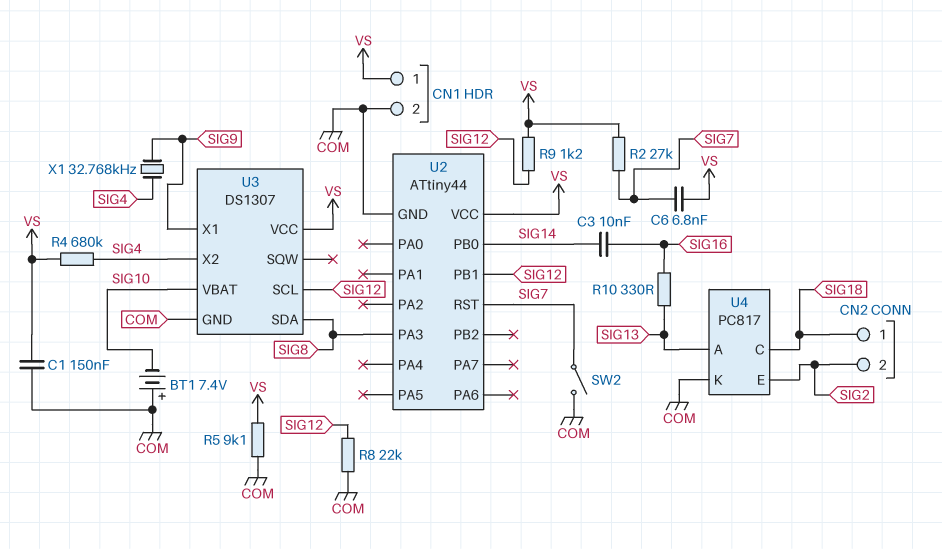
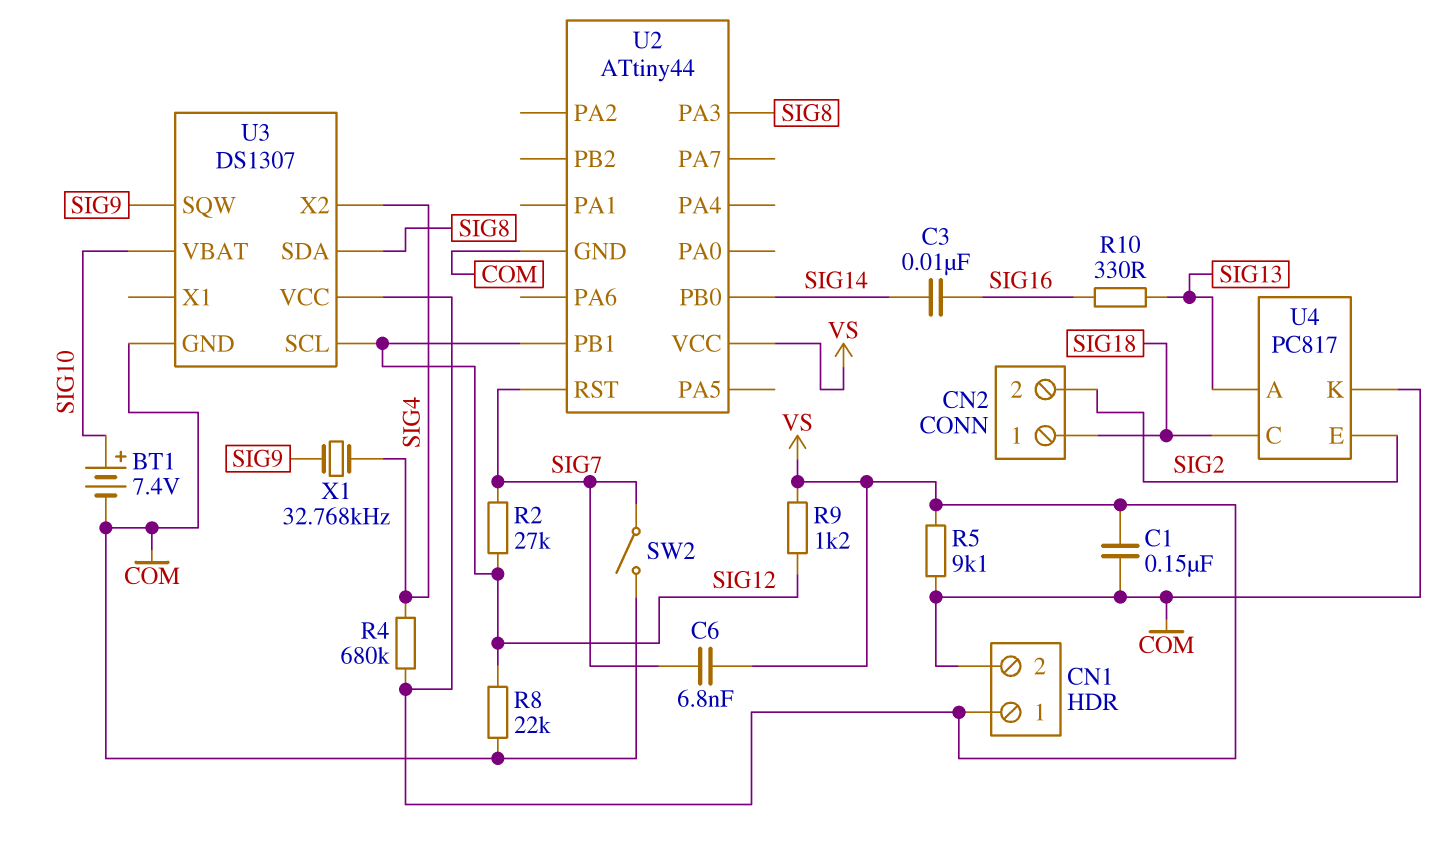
BT1: 7.4V (plus COM, minus SIG10) -> 7.4V (plus SIG10, minus COM)
R2: 27k (SIG7, VS) -> 27k (SIG7, SIG12)
U3 pin SQW: none -> SIG9
U3 pin X1: SIG9 -> none

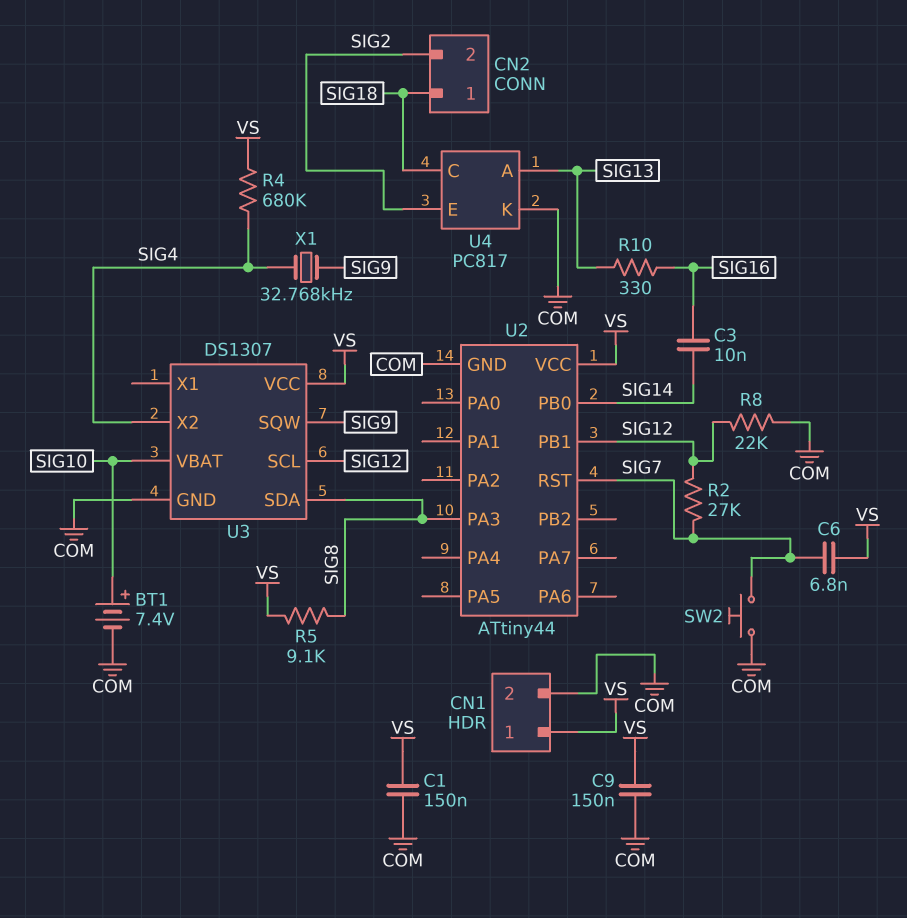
C9: none -> 150nF (COM, VS)
R5: 9.1k (COM, VS) -> 9.1k (SIG8, VS)
R9: 1.2k (SIG12, VS) -> none
SW2: switch (COM, SIG7) -> button (COM, SIG7)

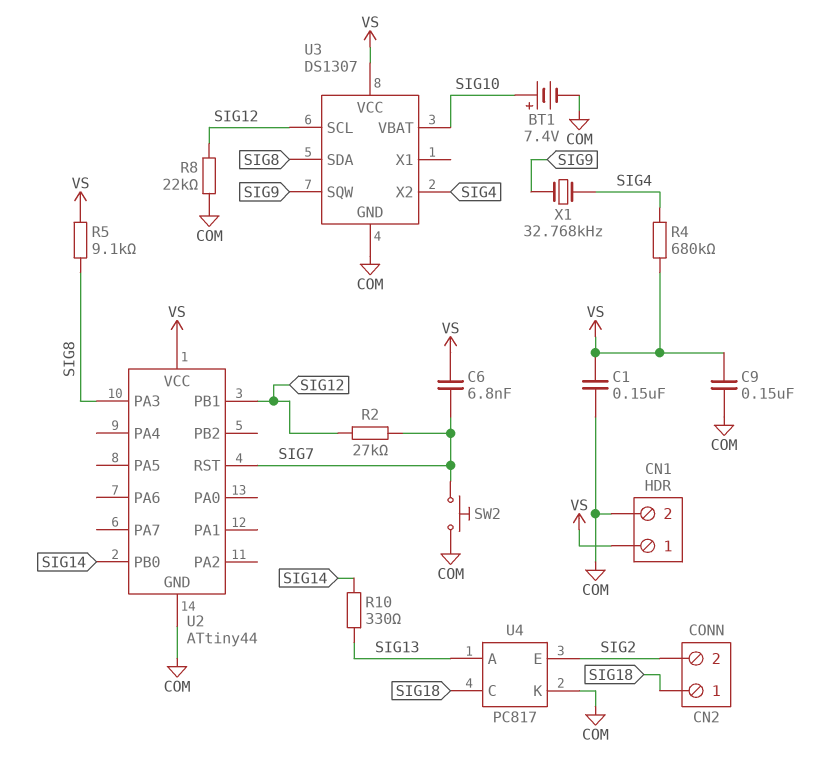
C3: 10nF (SIG14, SIG16) -> none
R10: 330 (SIG13, SIG16) -> 330 (SIG13, SIG14)

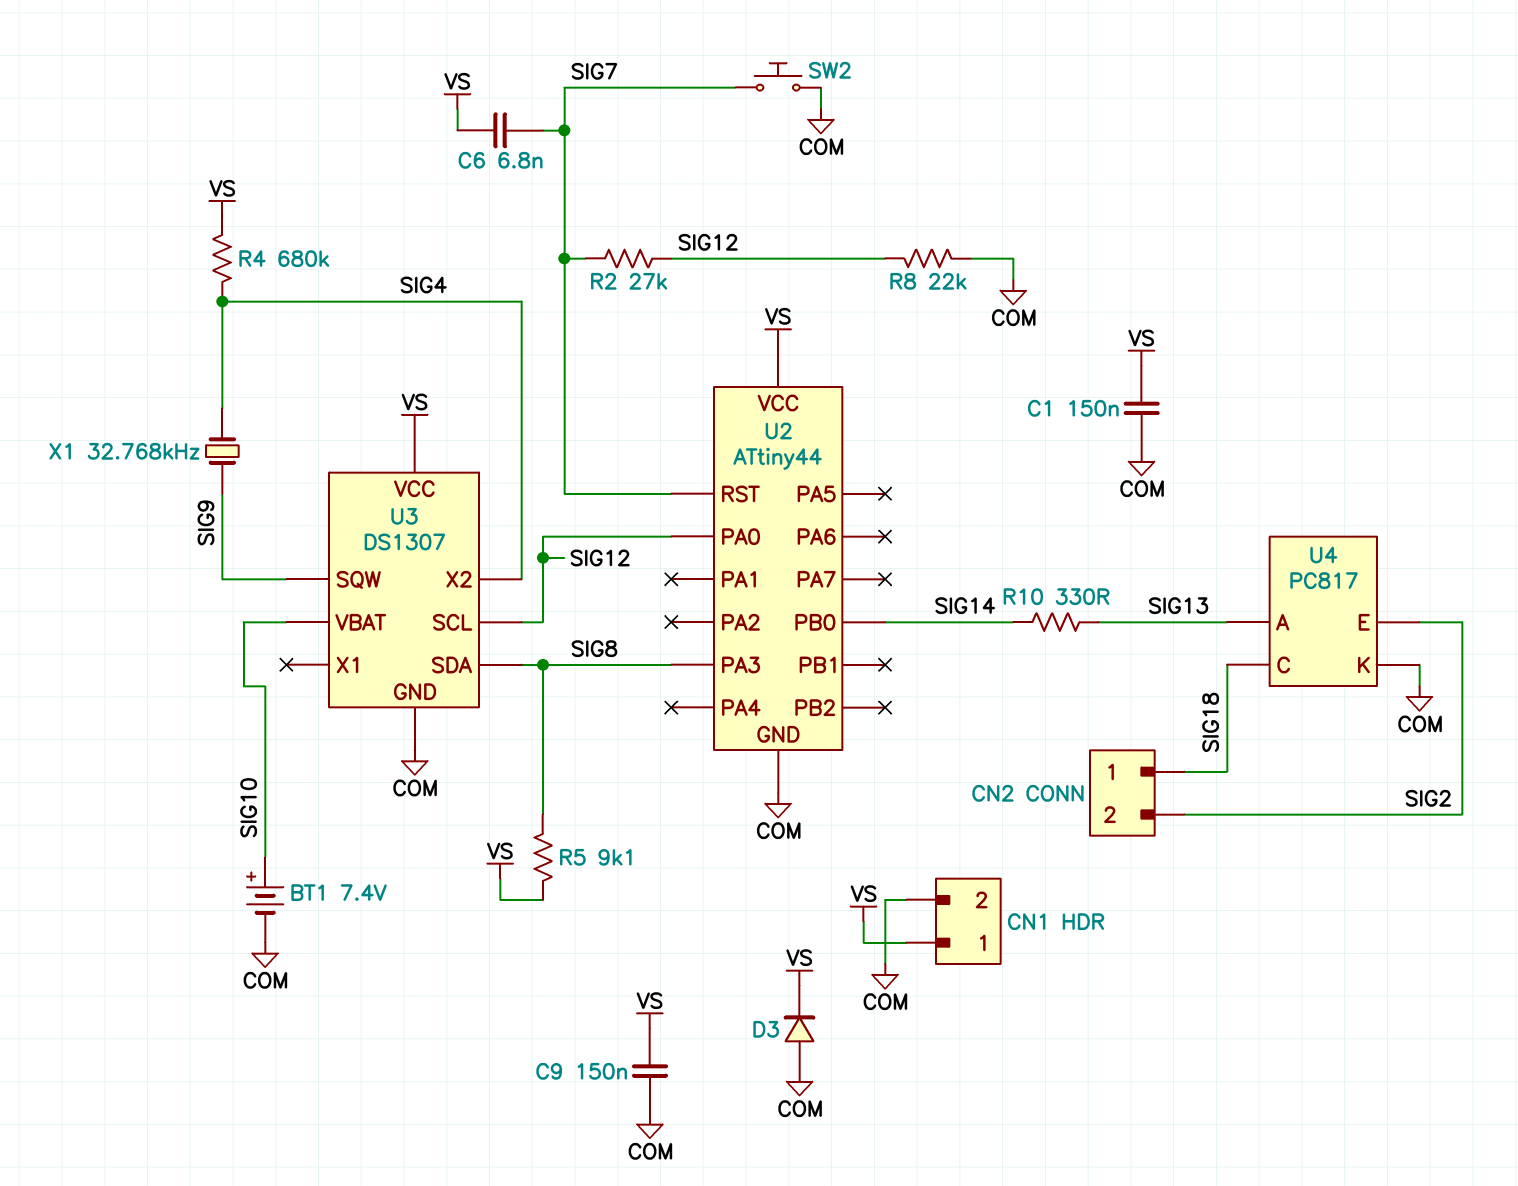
D3: none -> diode (A COM, K VS)
U2 pin PA0: none -> SIG12
U2 pin PB1: SIG12 -> none

